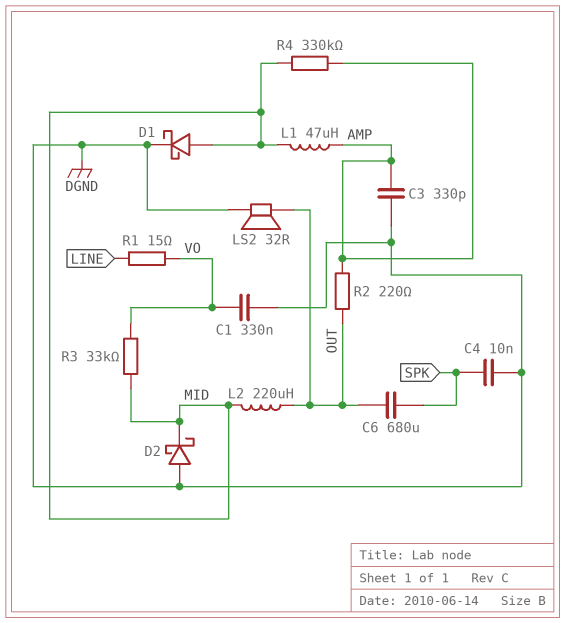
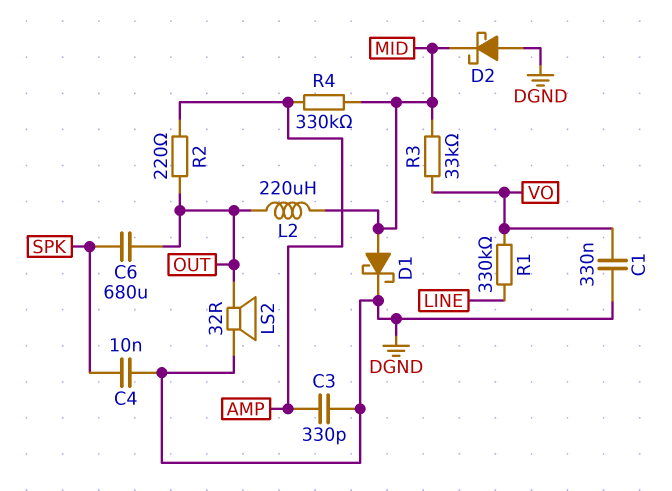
L1: 47uH (AMP, MID) -> none
R1: 15 (LINE, VO) -> 330k (LINE, VO)

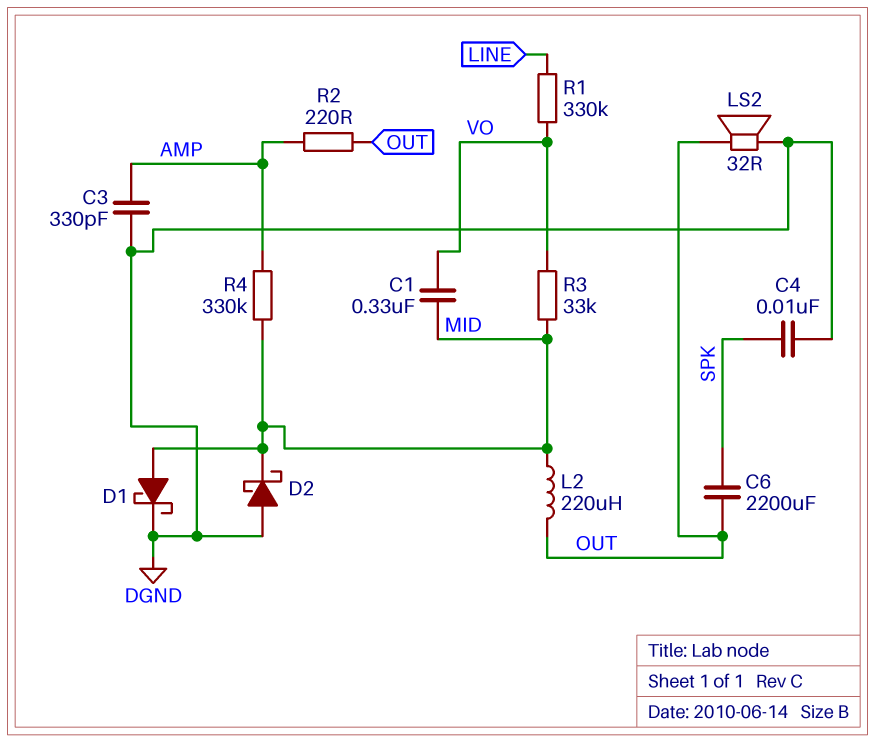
C1: 330nF (DGND, VO) -> 330nF (MID, VO)
C6: 680uF (OUT, SPK) -> 2200uF (OUT, SPK)

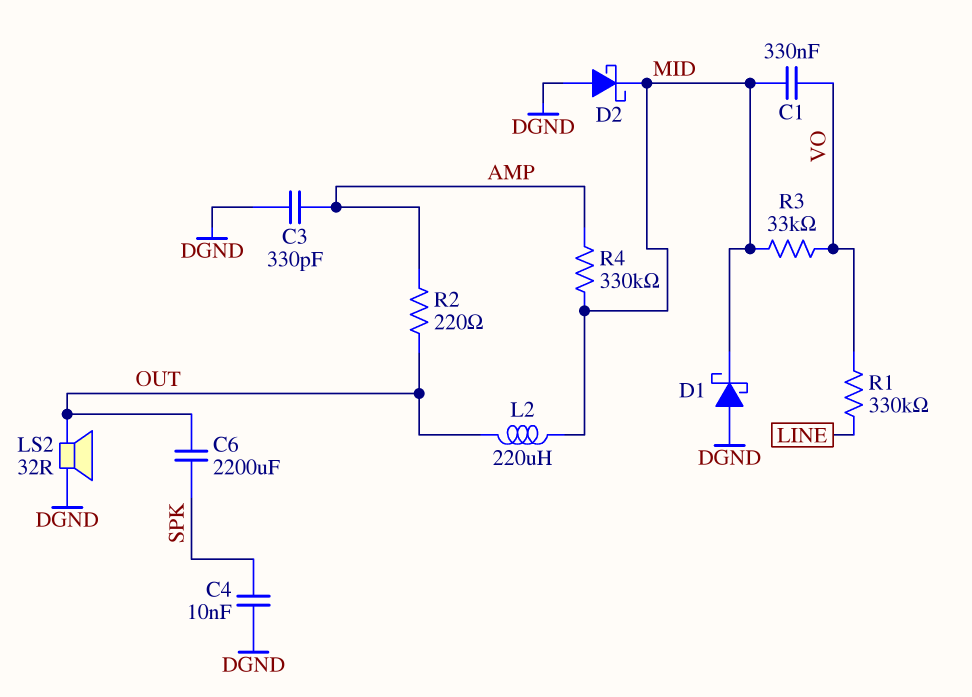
D1: schottky (A MID, K DGND) -> schottky (A DGND, K MID)

